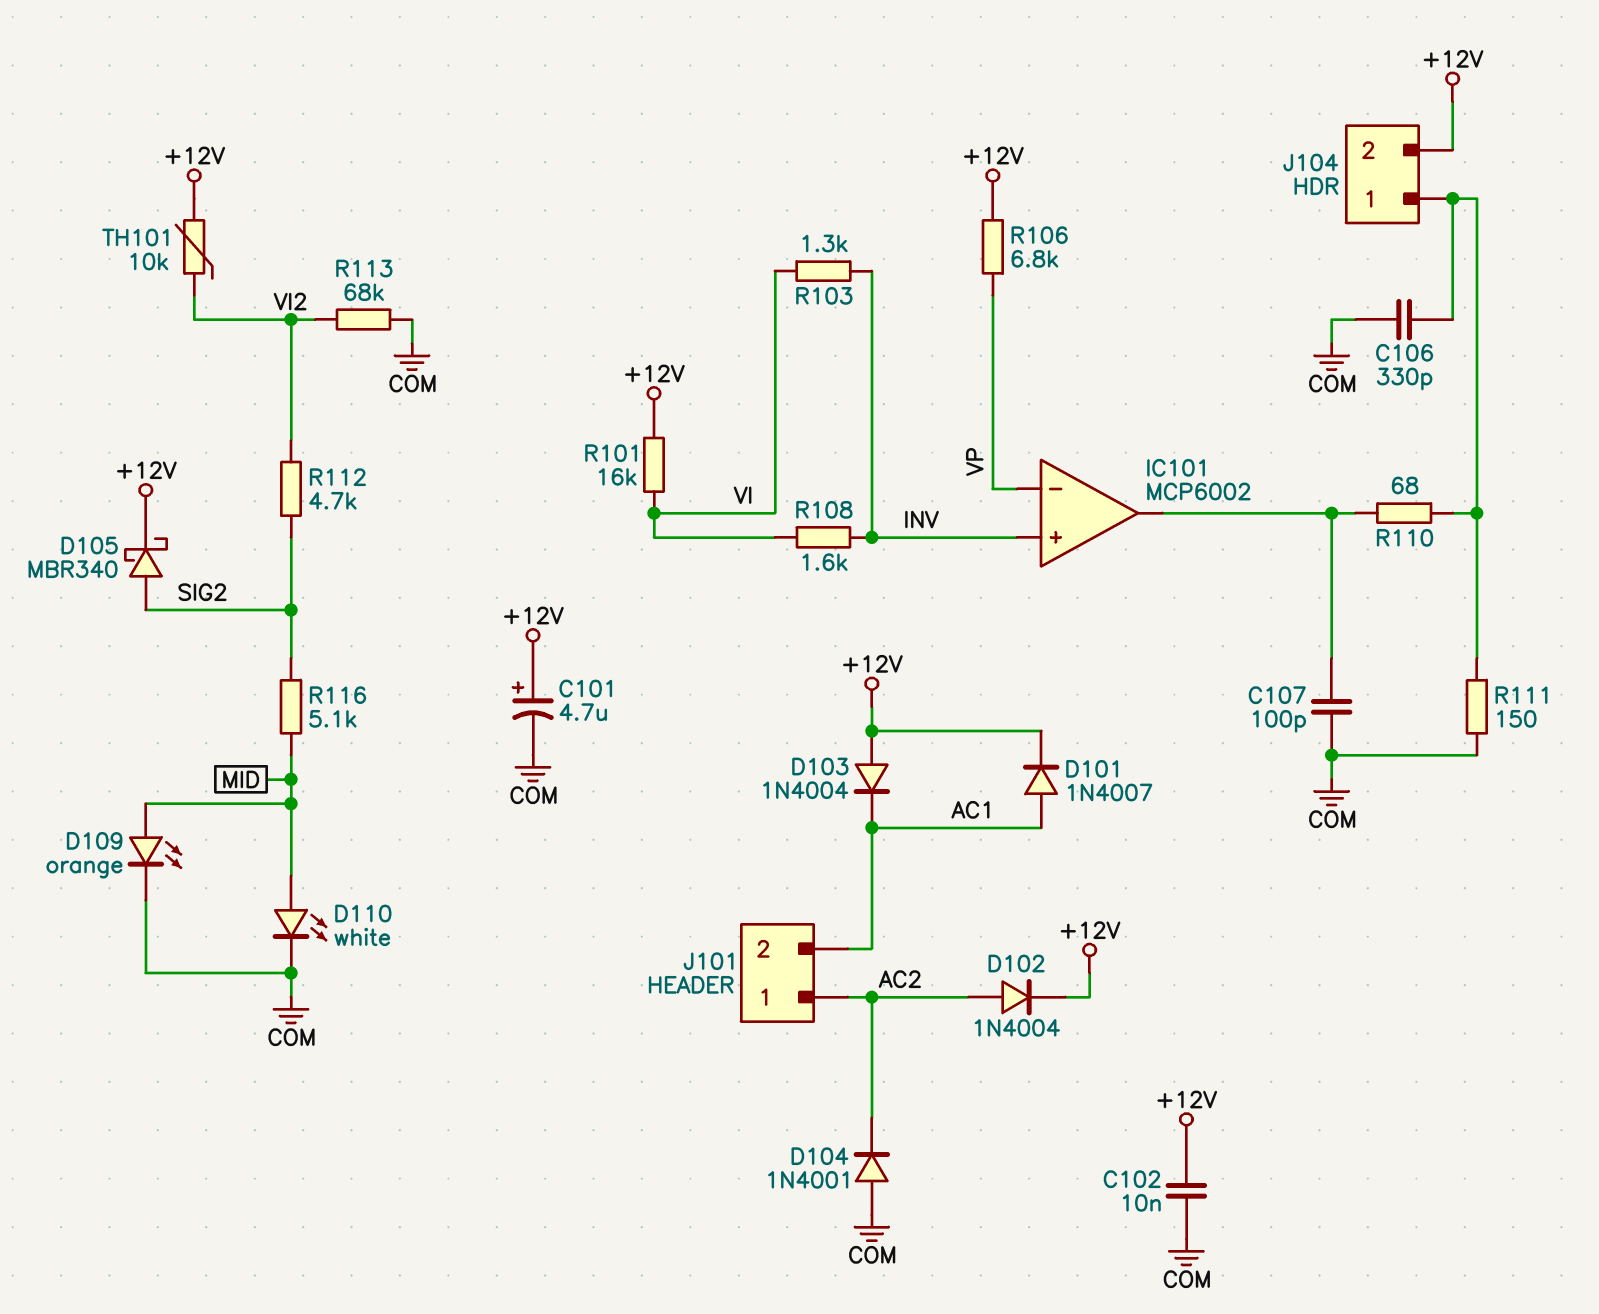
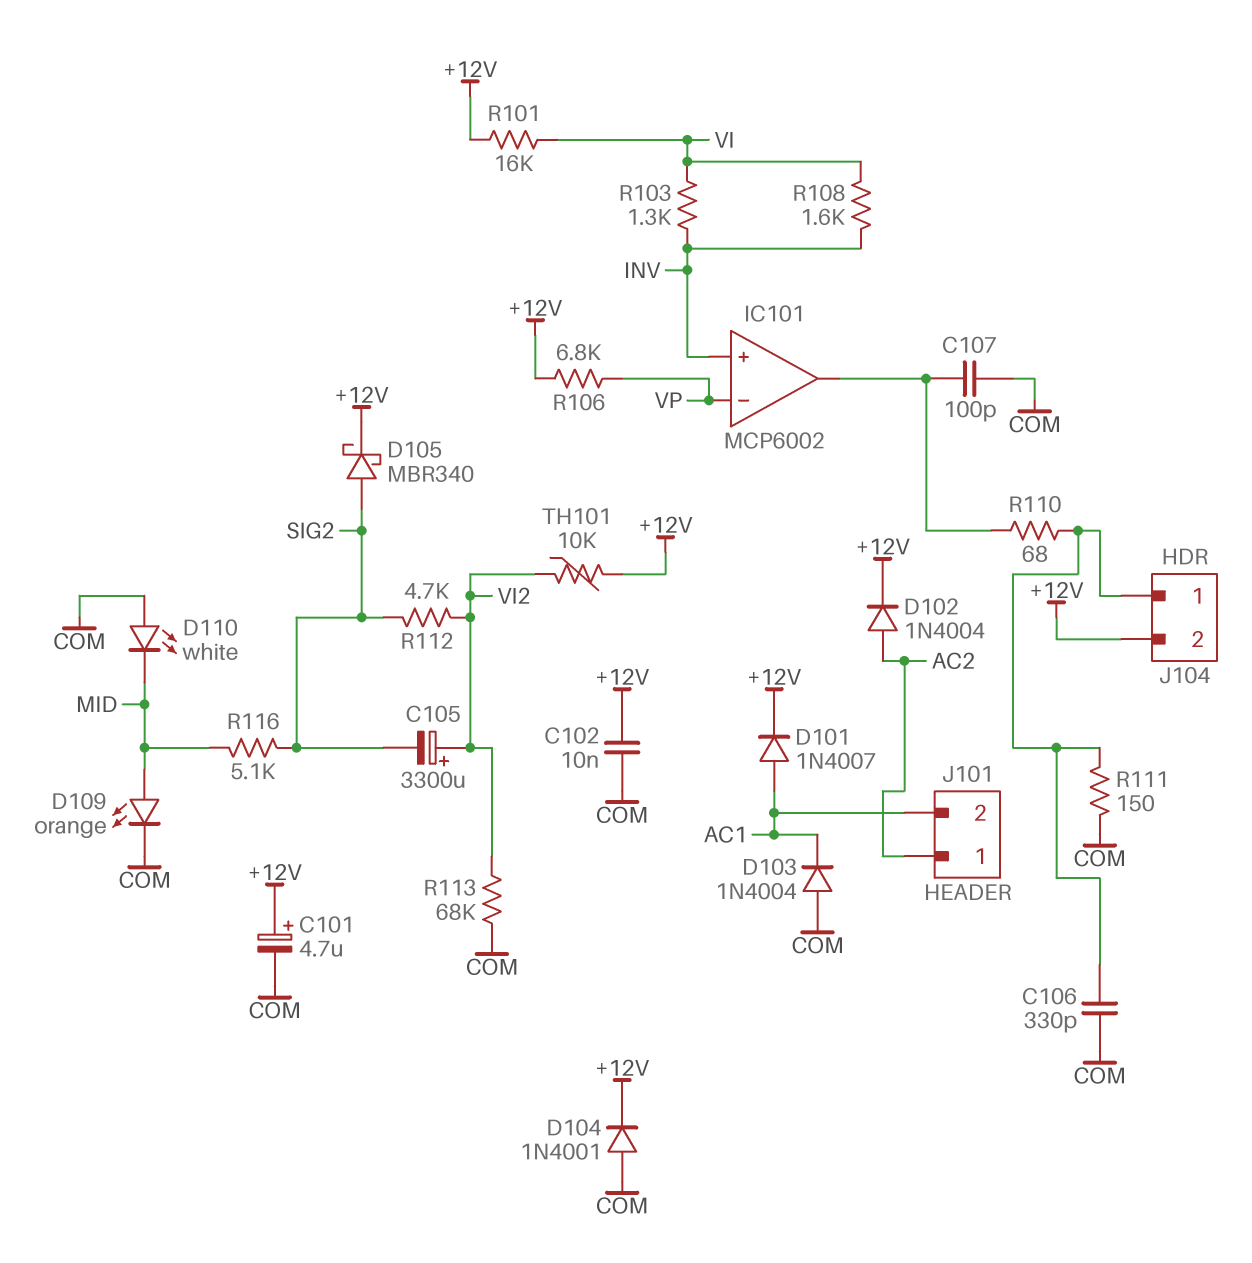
C105: none -> 3300uF (plus VI2, minus SIG2)
D103: diode 1N4004 (A +12V, K AC1) -> diode 1N4004 (A COM, K AC1)
D104: diode 1N4001 (A COM, K AC2) -> diode 1N4001 (A COM, K +12V)
D110: LED white (A MID, K COM) -> LED white (A COM, K MID)

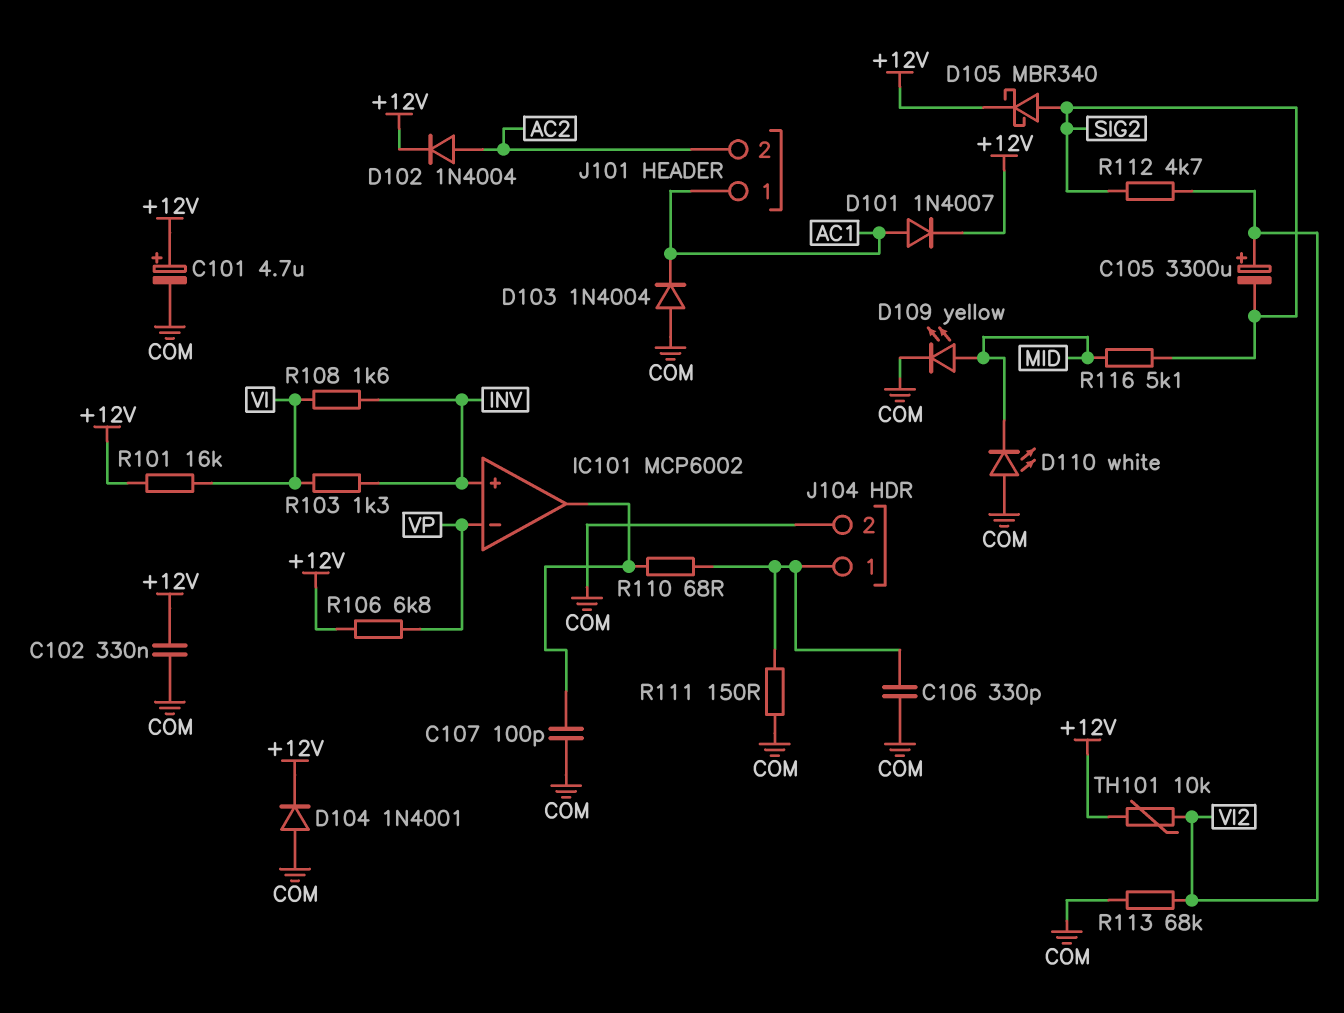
C102: 10nF (+12V, COM) -> 330nF (+12V, COM)
D109: LED orange (A MID, K COM) -> LED yellow (A MID, K COM)
J101 pin 1: AC2 -> AC1
J101 pin 2: AC1 -> AC2
J104 pin 2: +12V -> COM

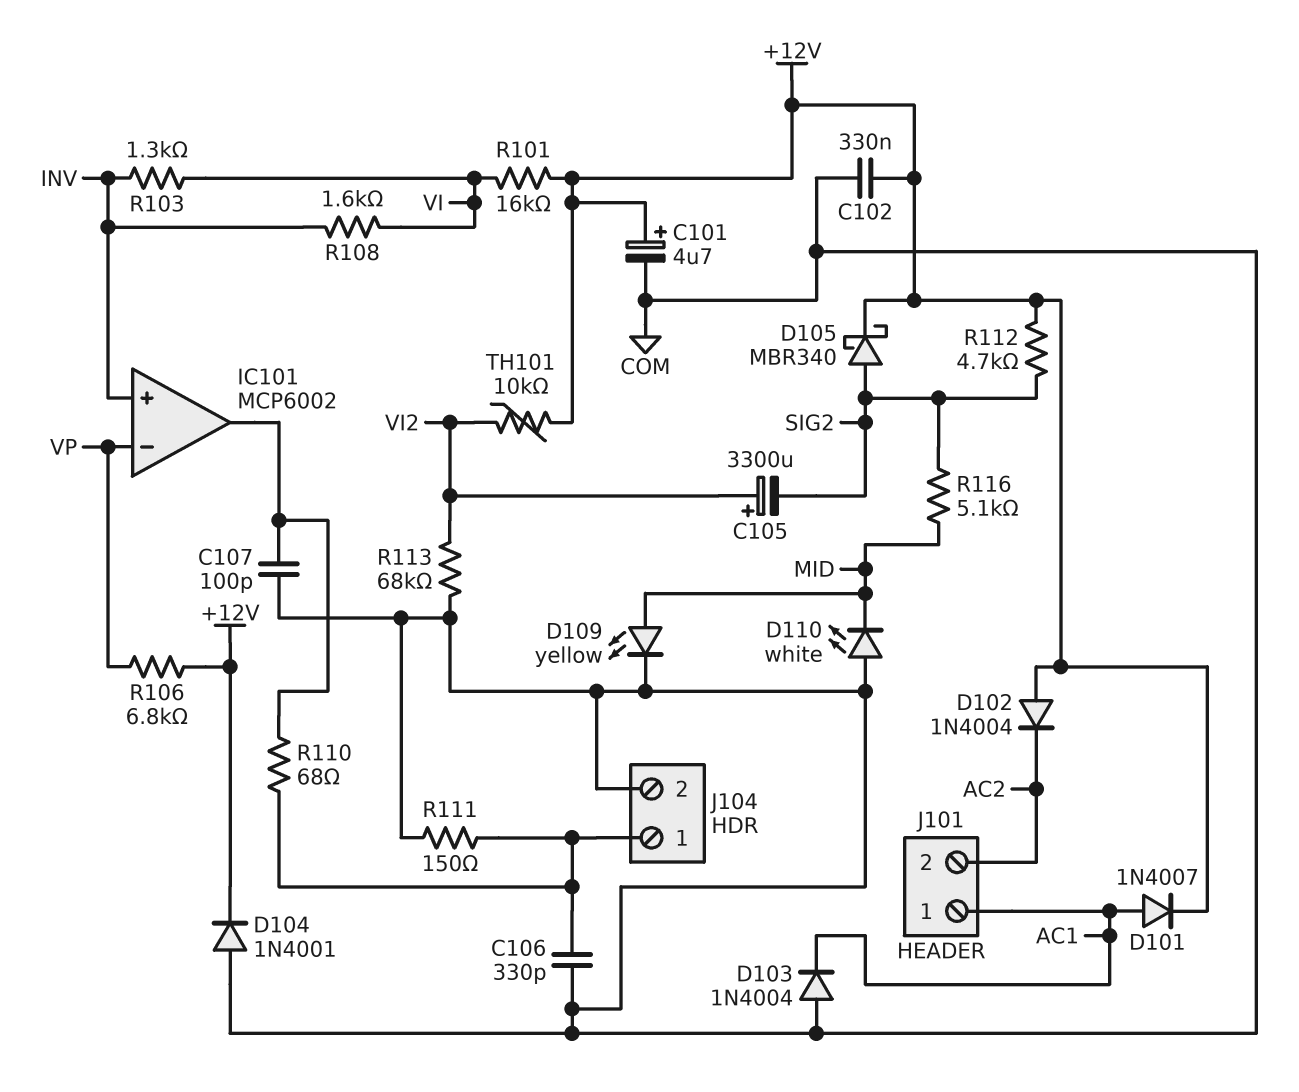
D102: diode 1N4004 (A AC2, K +12V) -> diode 1N4004 (A +12V, K AC2)
R112: 4.7k (SIG2, VI2) -> 4.7k (+12V, SIG2)

